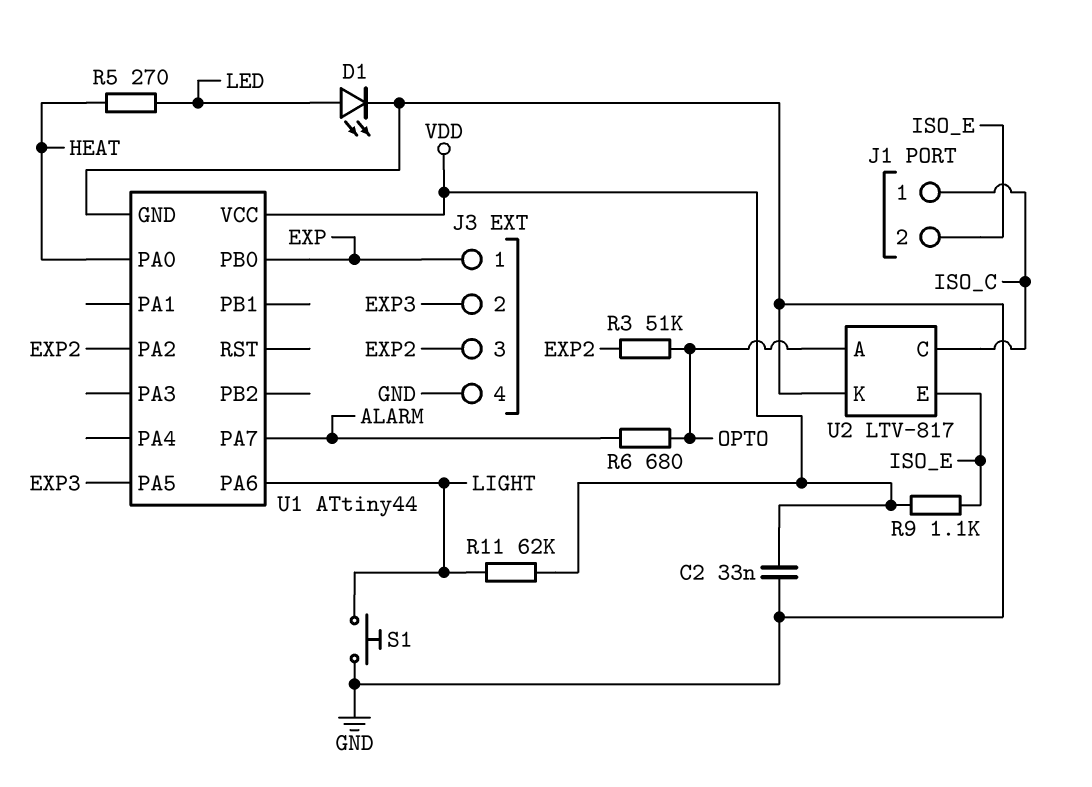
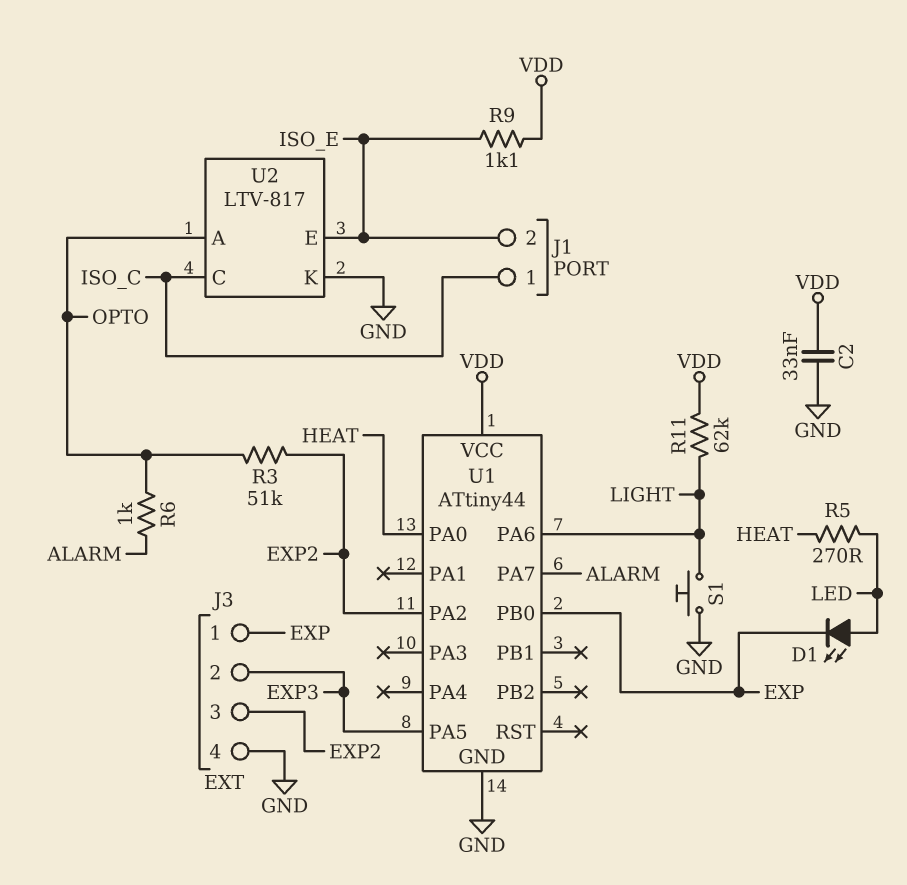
D1: LED (A LED, K GND) -> LED (A LED, K EXP)
R6: 680 (ALARM, OPTO) -> 1k (ALARM, OPTO)

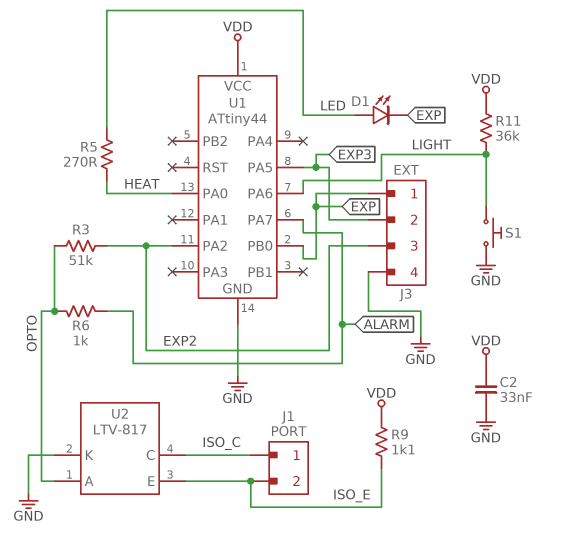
R11: 62k (LIGHT, VDD) -> 36k (LIGHT, VDD)

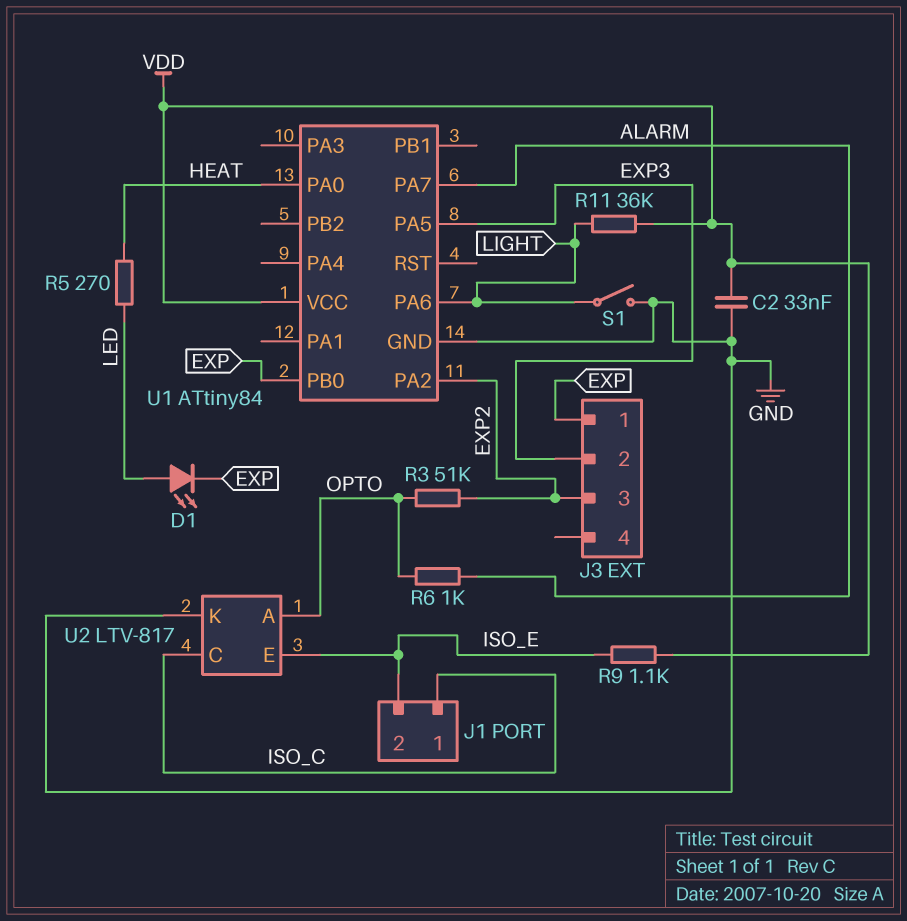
J3 pin 4: GND -> none
S1: button (GND, LIGHT) -> switch (GND, LIGHT)
U1: ATtiny44 -> ATtiny84

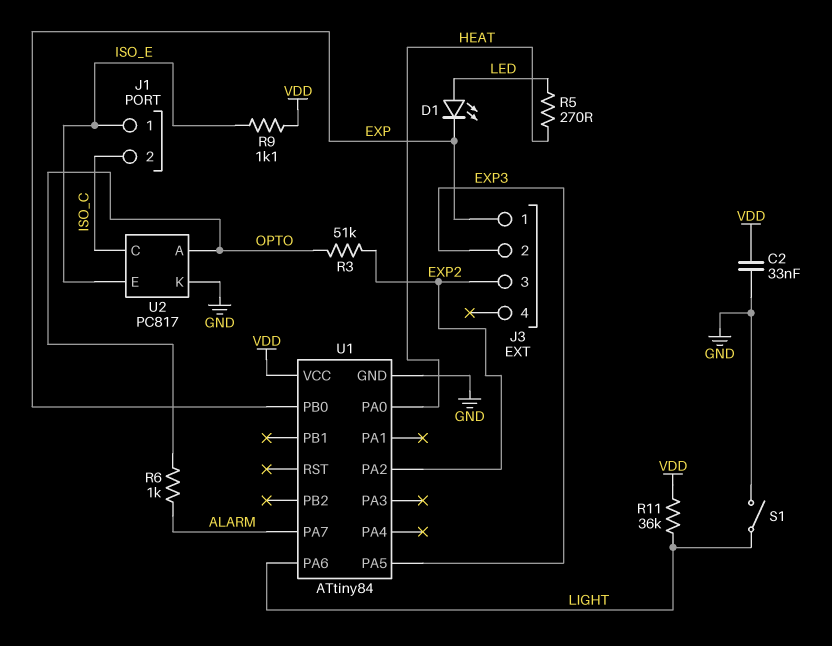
J1 pin 1: ISO_C -> ISO_E
J1 pin 2: ISO_E -> ISO_C
U2: LTV-817 -> PC817

